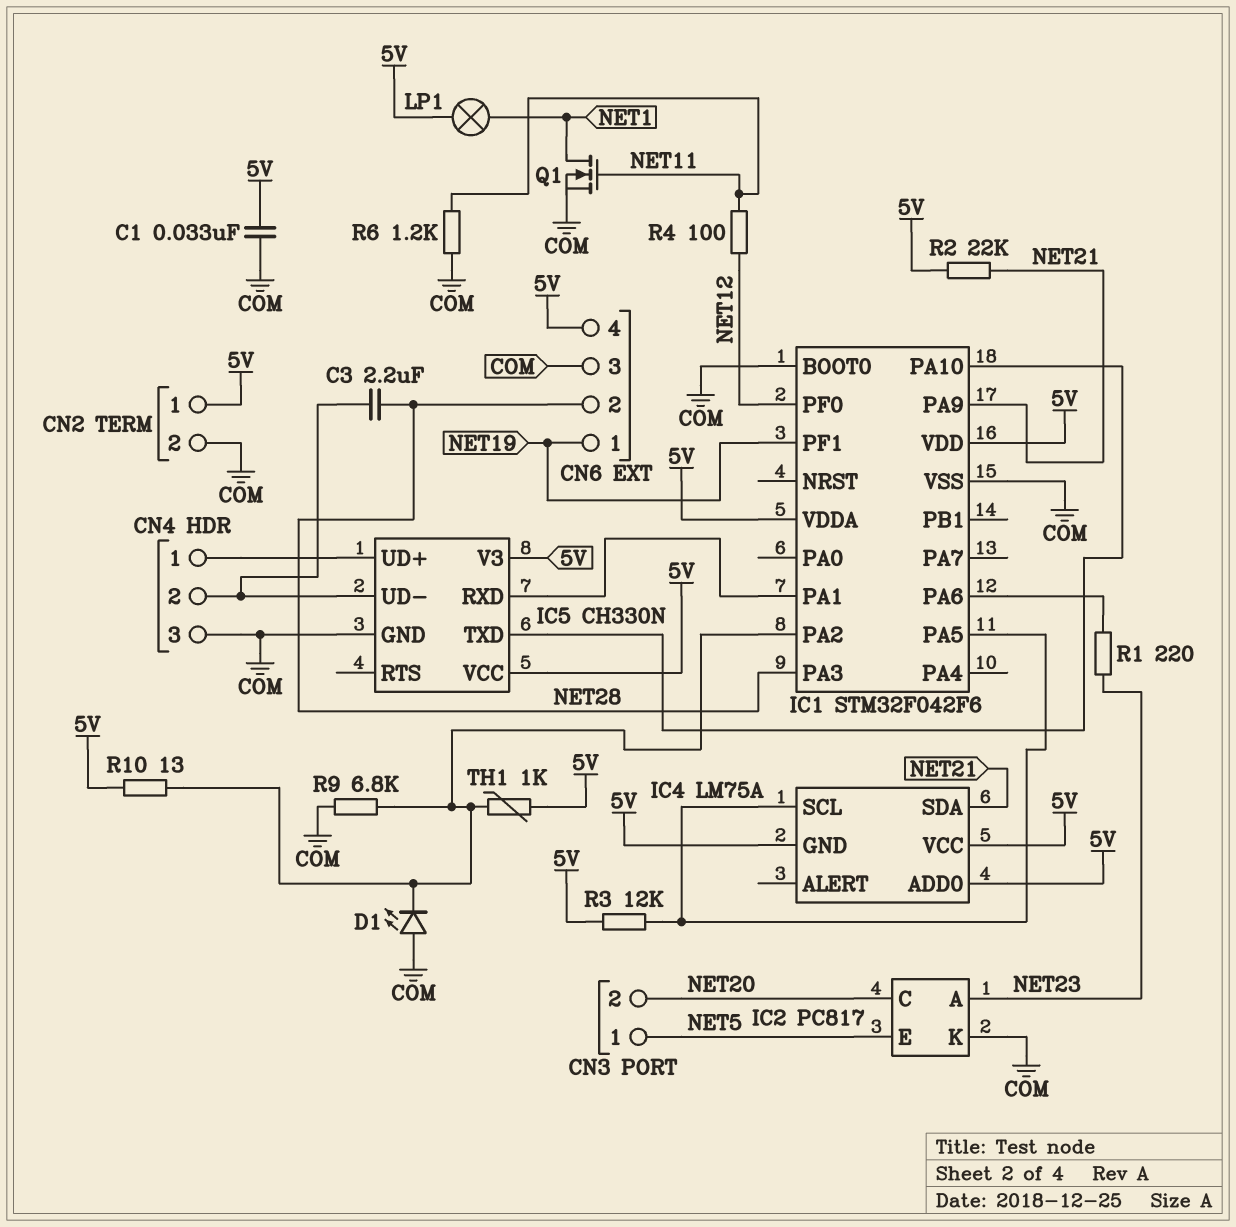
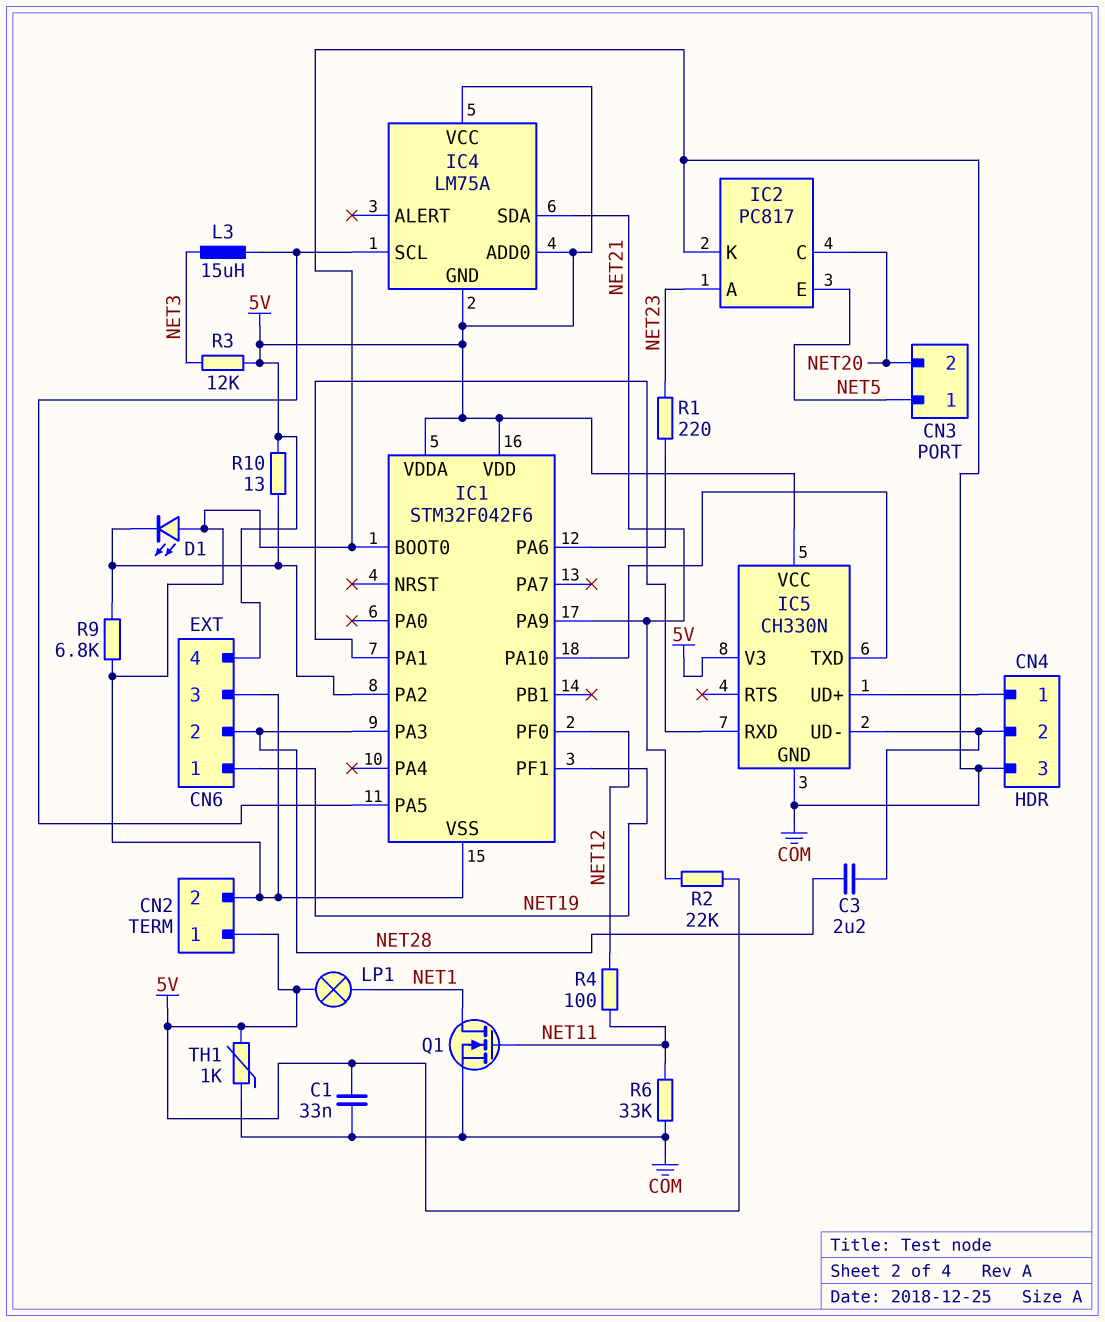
L3: none -> 15uH (IC1/PA5, NET3)
R3: 12k (5V, IC1/PA5) -> 12k (5V, NET3)
R6: 1.2k (COM, NET11) -> 33k (COM, NET11)
TH1: 1k (5V, IC1/PA2) -> 1k (5V, COM)

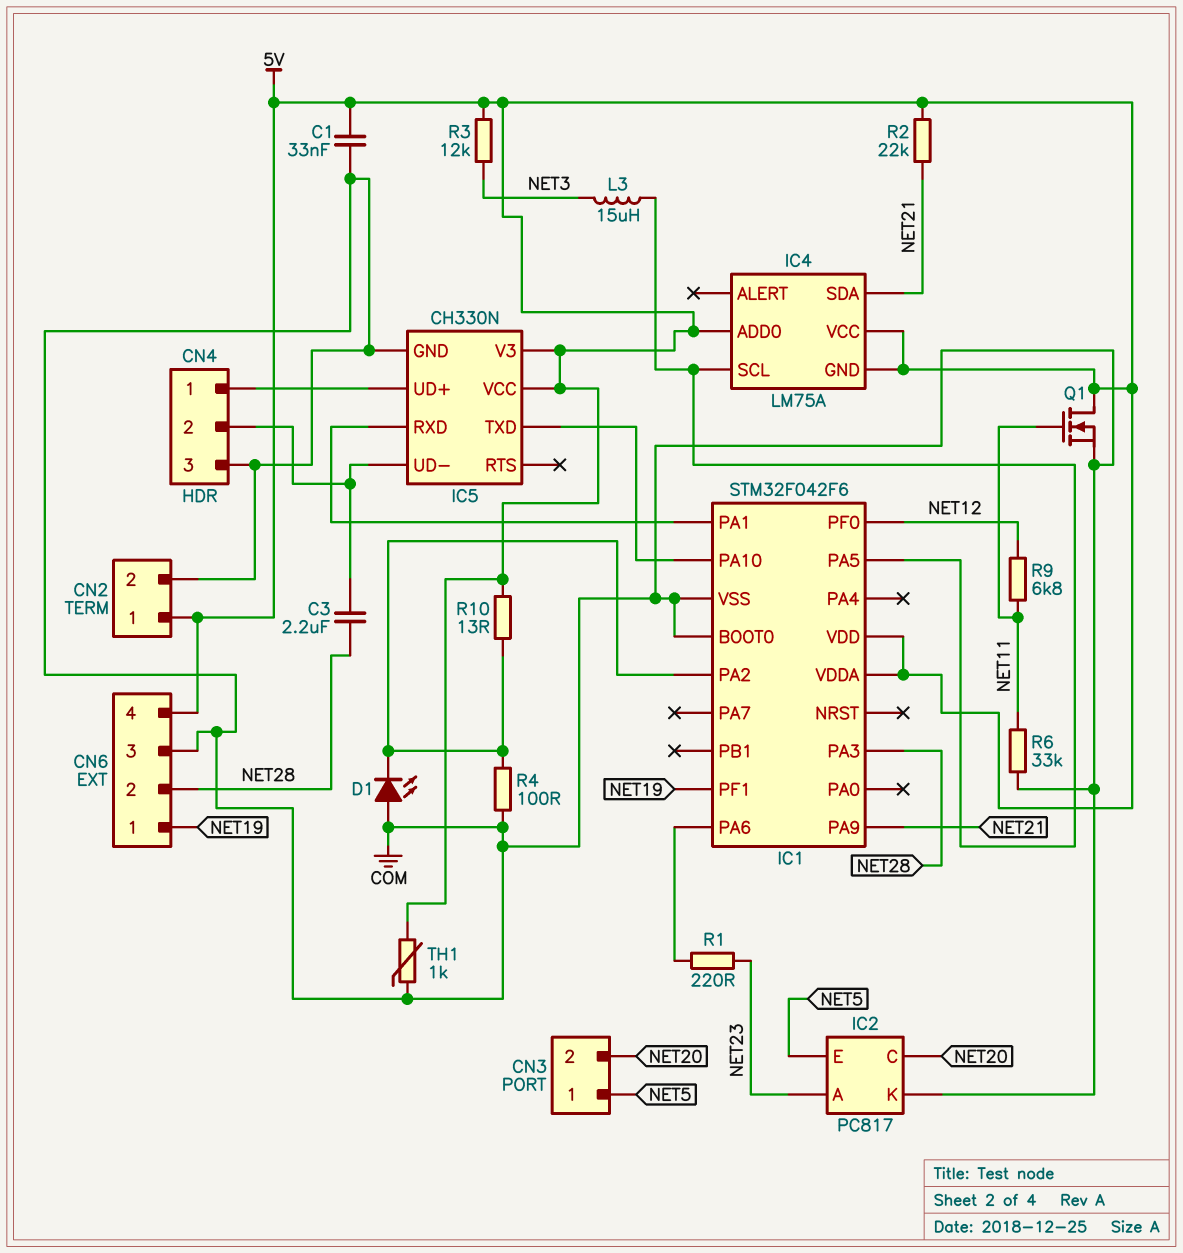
LP1: lamp (5V, NET1) -> none
Q1: NMOS (G NET11, D NET1, S COM) -> NMOS (G NET11, D 5V, S COM)
R4: 100 (NET11, NET12) -> 100 (COM, IC1/PA2)
R9: 6.8k (COM, IC1/PA2) -> 6.8k (NET11, NET12)

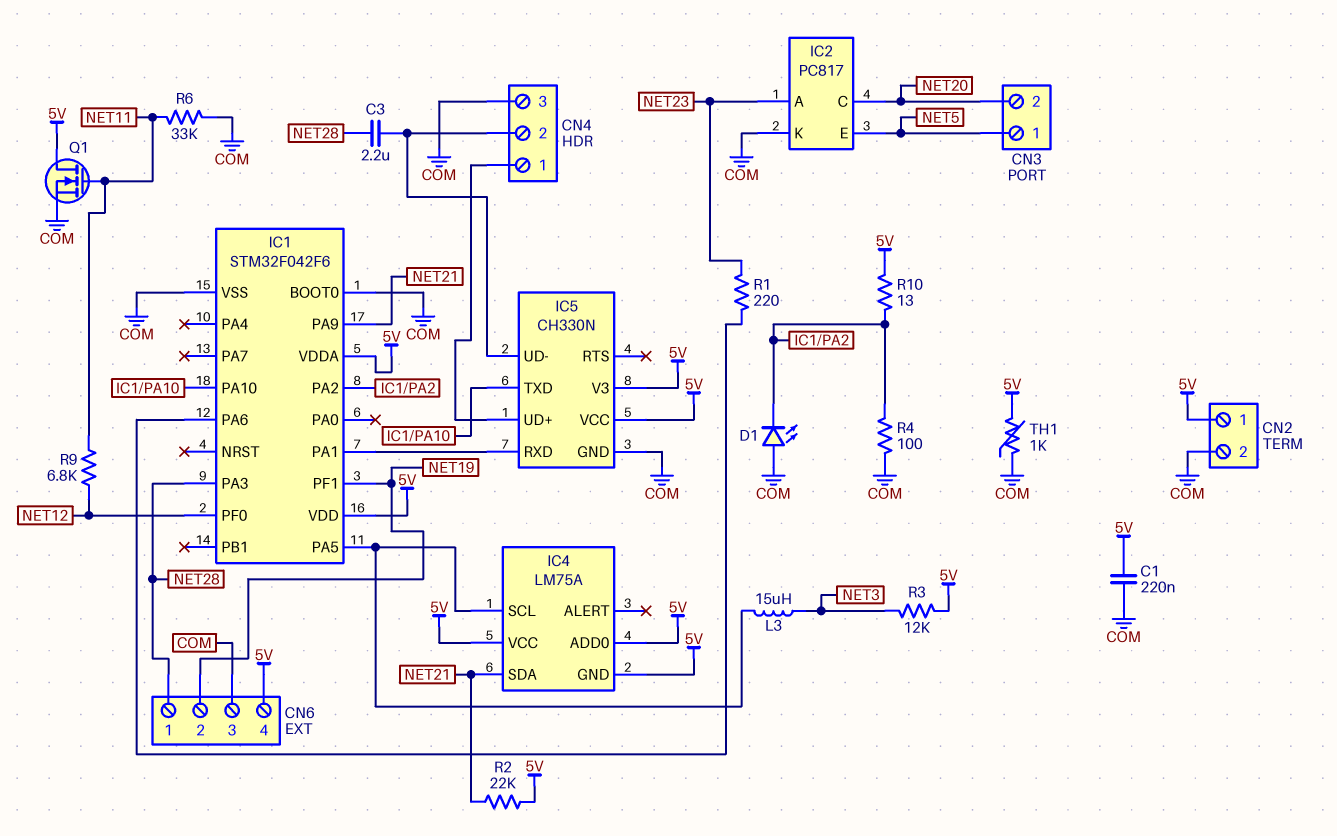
C1: 33nF (5V, COM) -> 220nF (5V, COM)
CN6 pin 1: NET19 -> NET28
CN6 pin 2: NET28 -> NET19

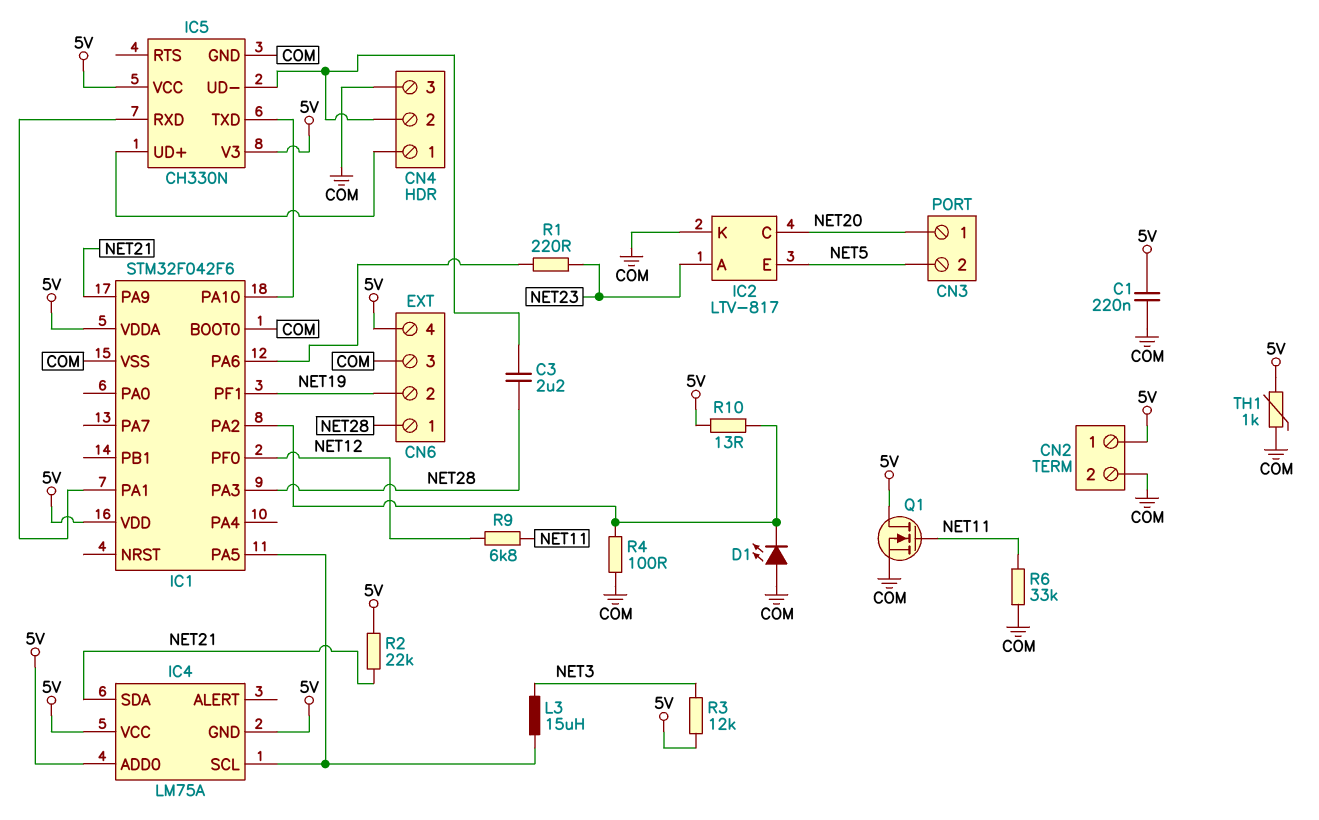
CN3 pin 1: NET5 -> NET20
CN3 pin 2: NET20 -> NET5
IC2: PC817 -> LTV-817

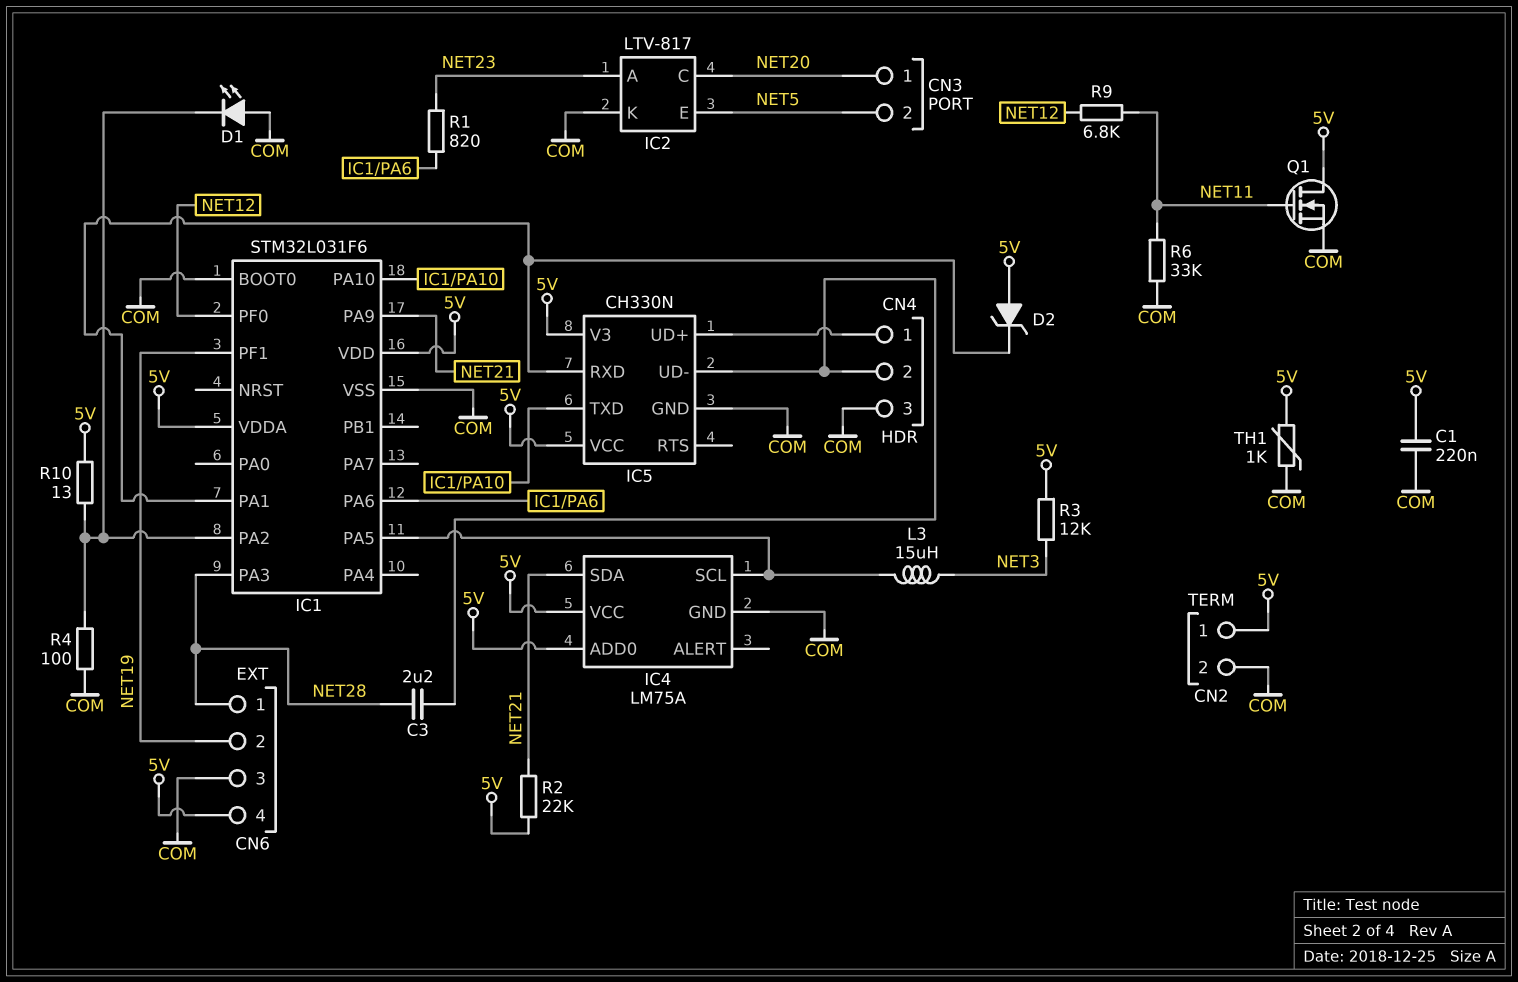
D2: none -> zener (A 5V, K IC1/PA1)
IC1: STM32F042F6 -> STM32L031F6
IC4 pin GND: 5V -> COM
R1: 220 (IC1/PA6, NET23) -> 820 (IC1/PA6, NET23)

